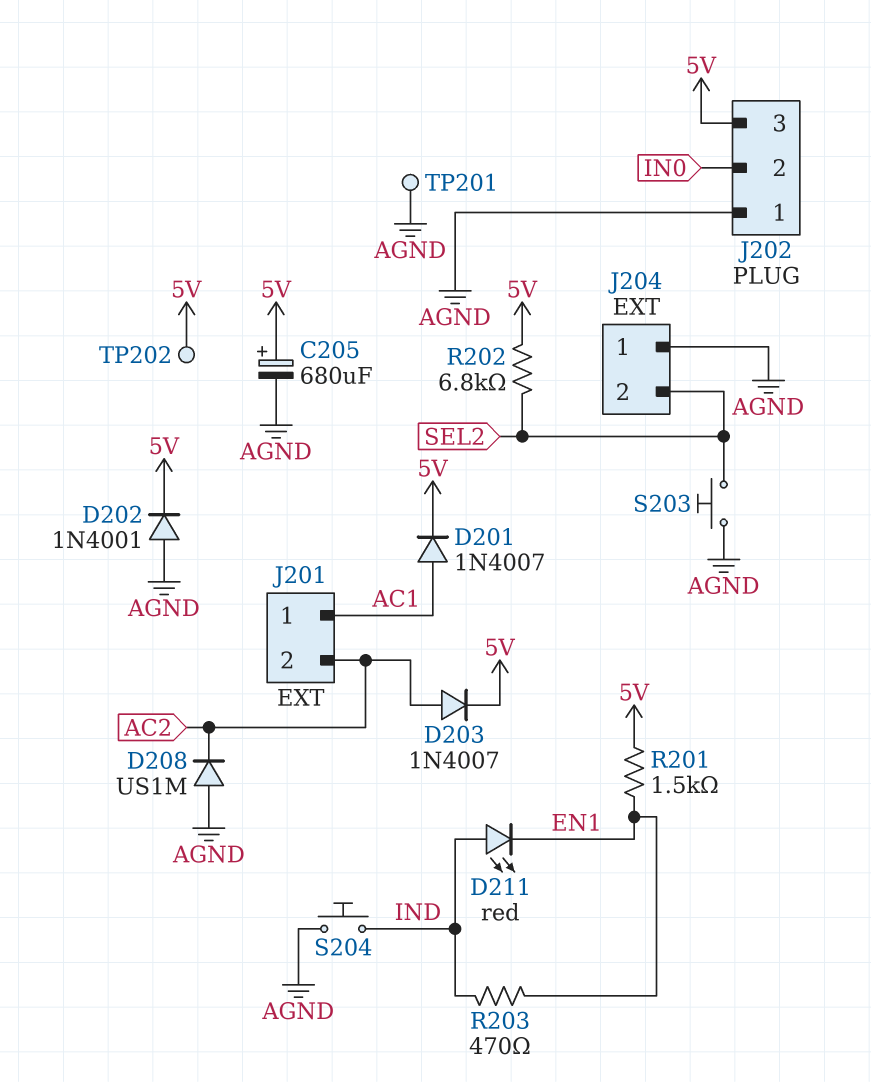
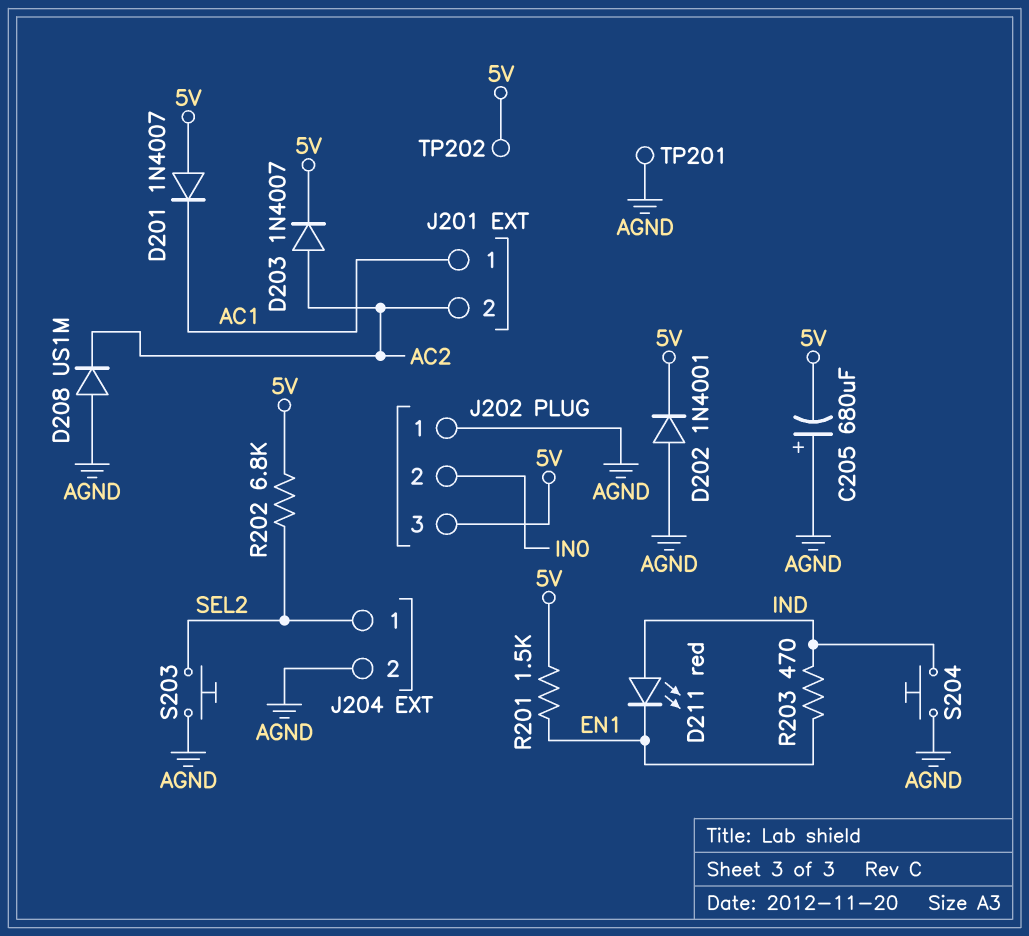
C205: 680uF (plus 5V, minus AGND) -> 680uF (plus AGND, minus 5V)
D201: diode 1N4007 (A AC1, K 5V) -> diode 1N4007 (A 5V, K AC1)
J204 pin 1: AGND -> SEL2
J204 pin 2: SEL2 -> AGND

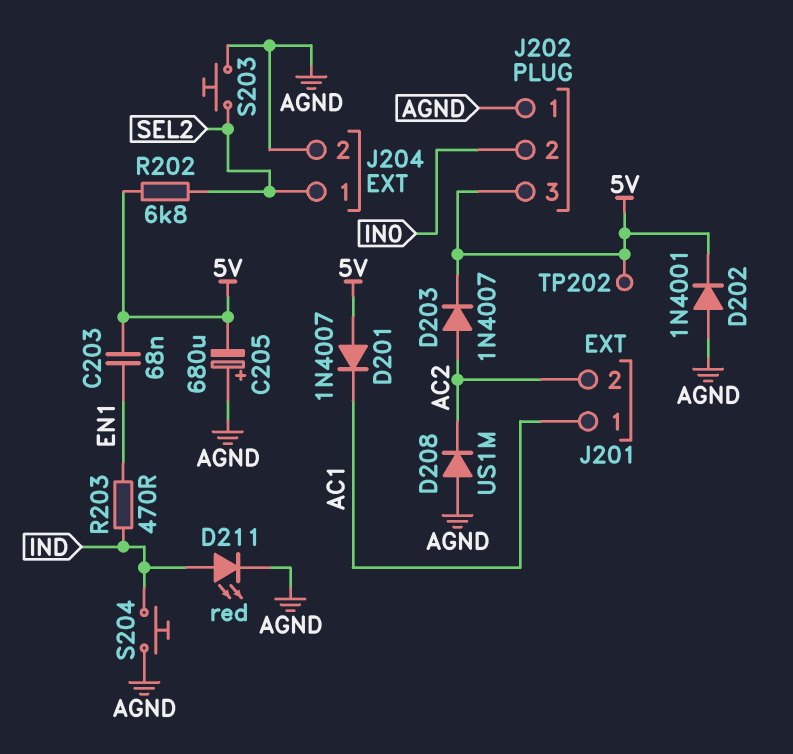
C203: none -> 68nF (5V, EN1)
D211: LED red (A IND, K EN1) -> LED red (A IND, K AGND)
R201: 1.5k (5V, EN1) -> none
TP201: test point (AGND) -> none

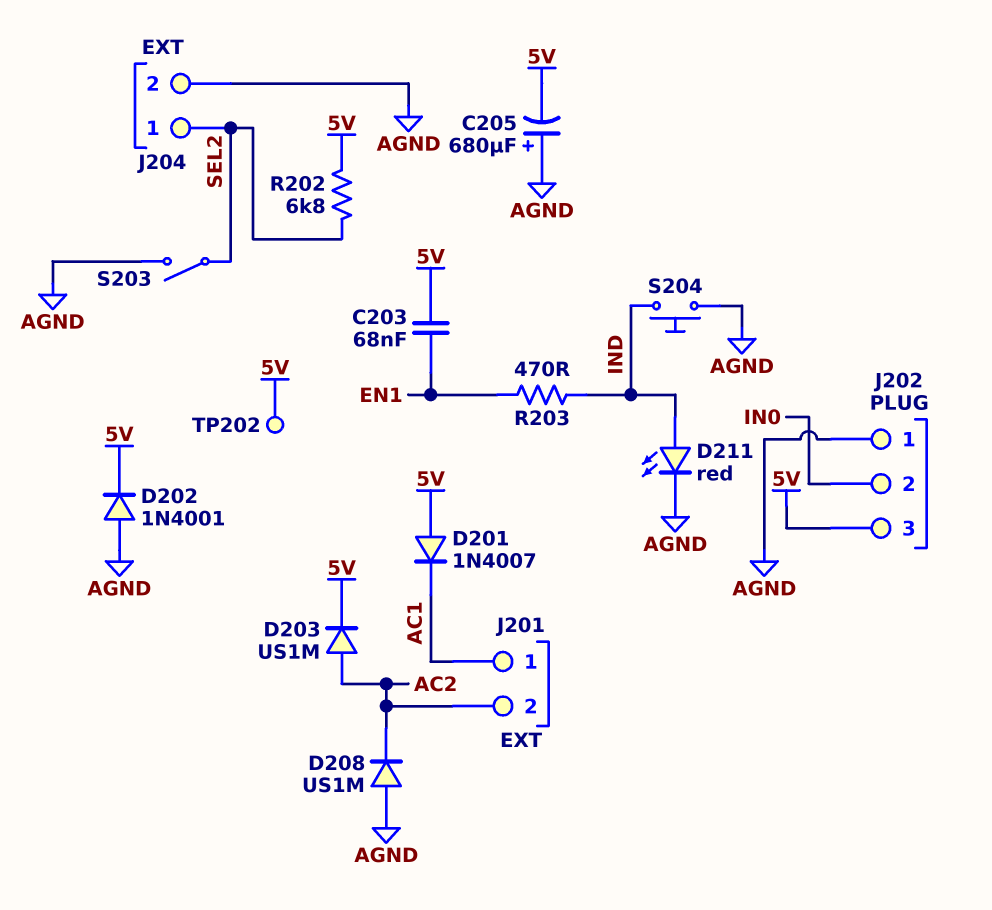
D203: diode 1N4007 (A AC2, K 5V) -> diode US1M (A AC2, K 5V)
S203: button (AGND, SEL2) -> switch (AGND, SEL2)

